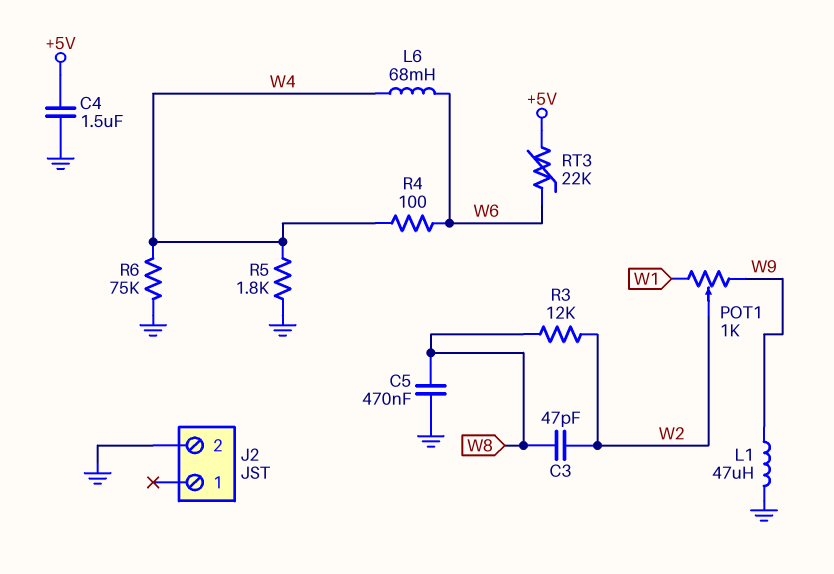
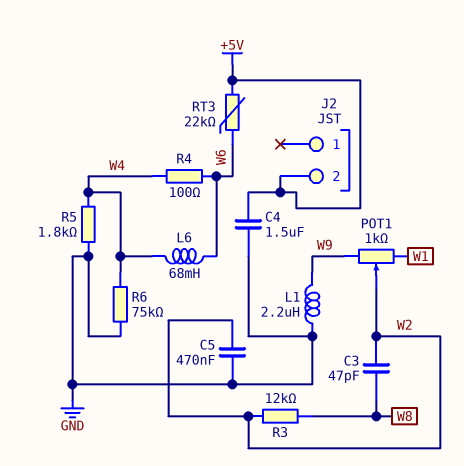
C5: 470nF (GND, W8) -> 470nF (GND, W2)
J2 pin 2: GND -> +5V
L1: 47uH (GND, W9) -> 2.2uH (GND, W9)

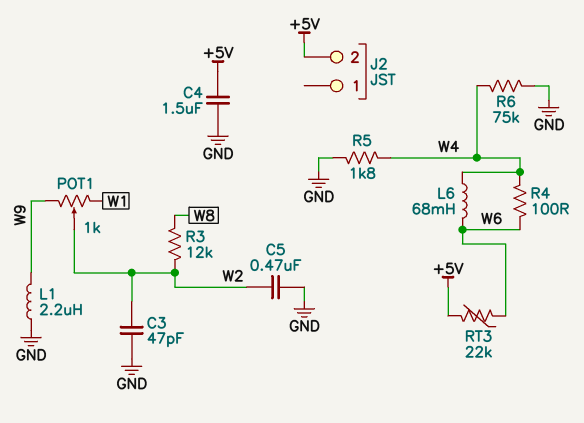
C3: 47pF (W2, W8) -> 47pF (GND, W2)

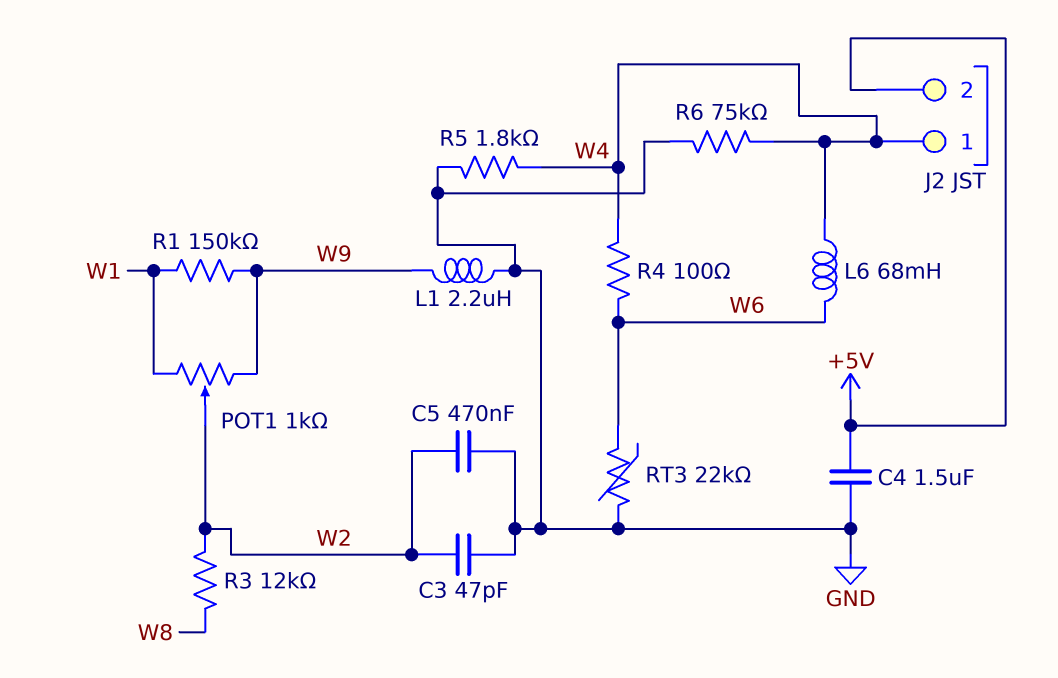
J2 pin 1: none -> W4
R1: none -> 150k (W1, W9)
RT3: 22k (+5V, W6) -> 22k (GND, W6)

